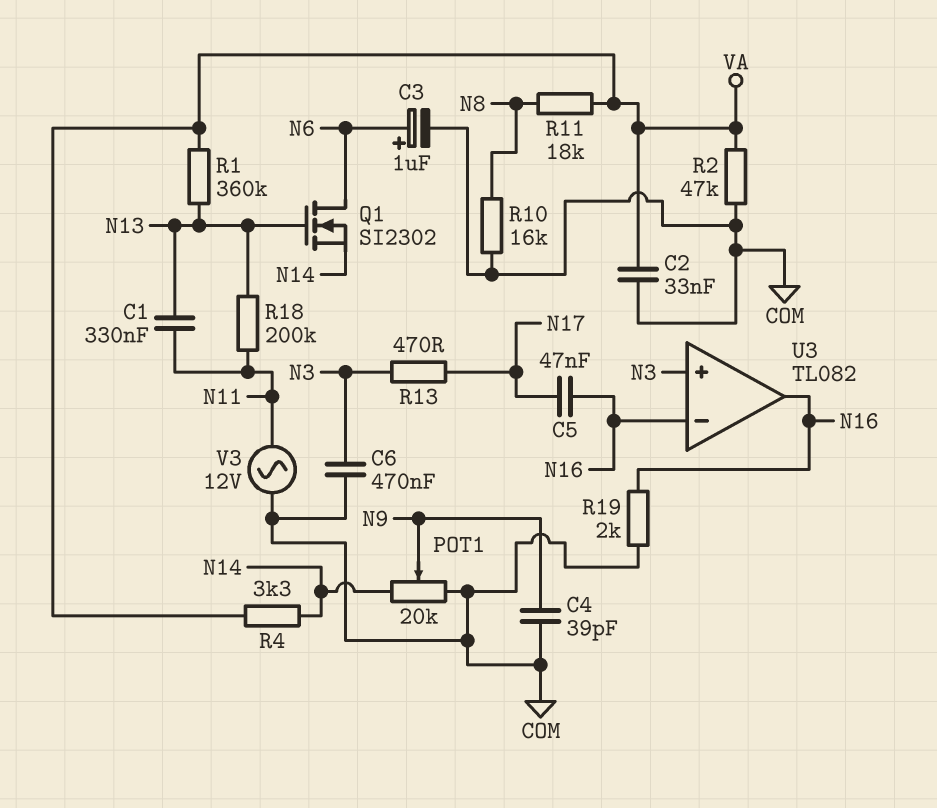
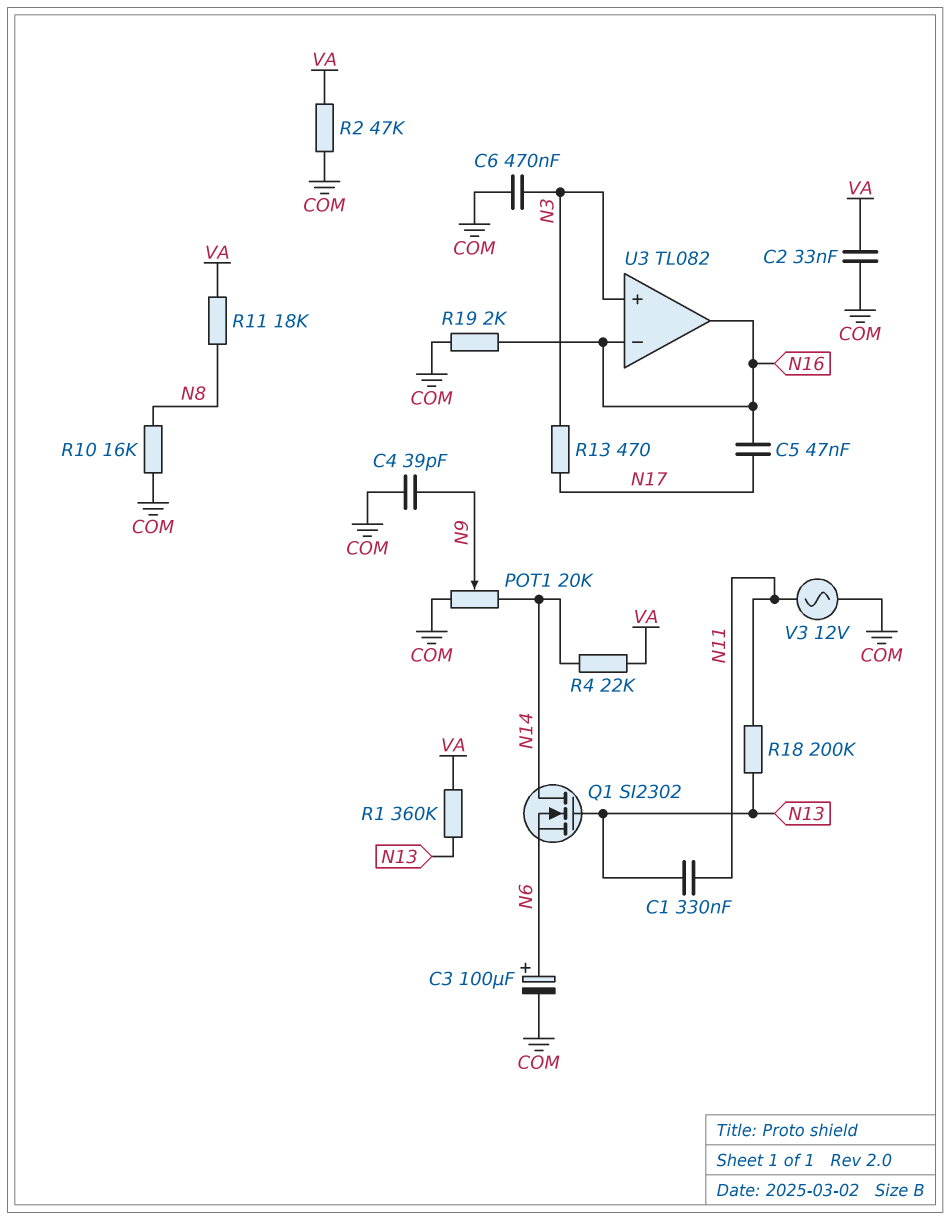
C3: 1uF (plus N6, minus COM) -> 100uF (plus N6, minus COM)
Q1: NMOS SI2302 (G N13, D N6, S N14) -> NMOS SI2302 (G N13, D N14, S N6)
R4: 3.3k (N14, VA) -> 22k (N14, VA)

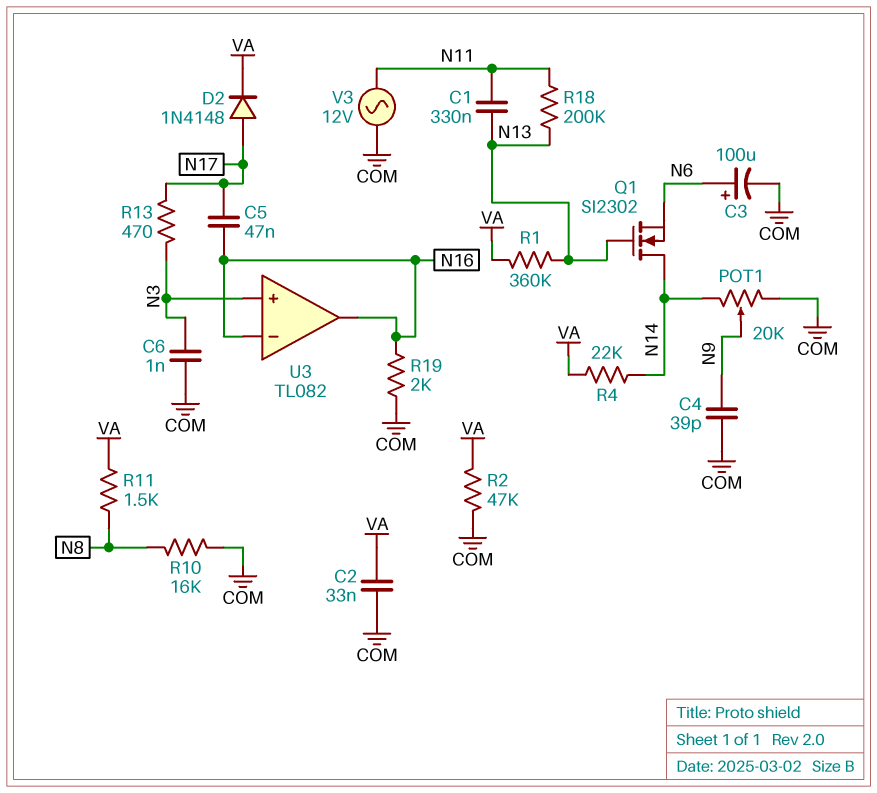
C6: 470nF (COM, N3) -> 1nF (COM, N3)
D2: none -> diode 1N4148 (A N17, K VA)
R11: 18k (N8, VA) -> 1.5k (N8, VA)

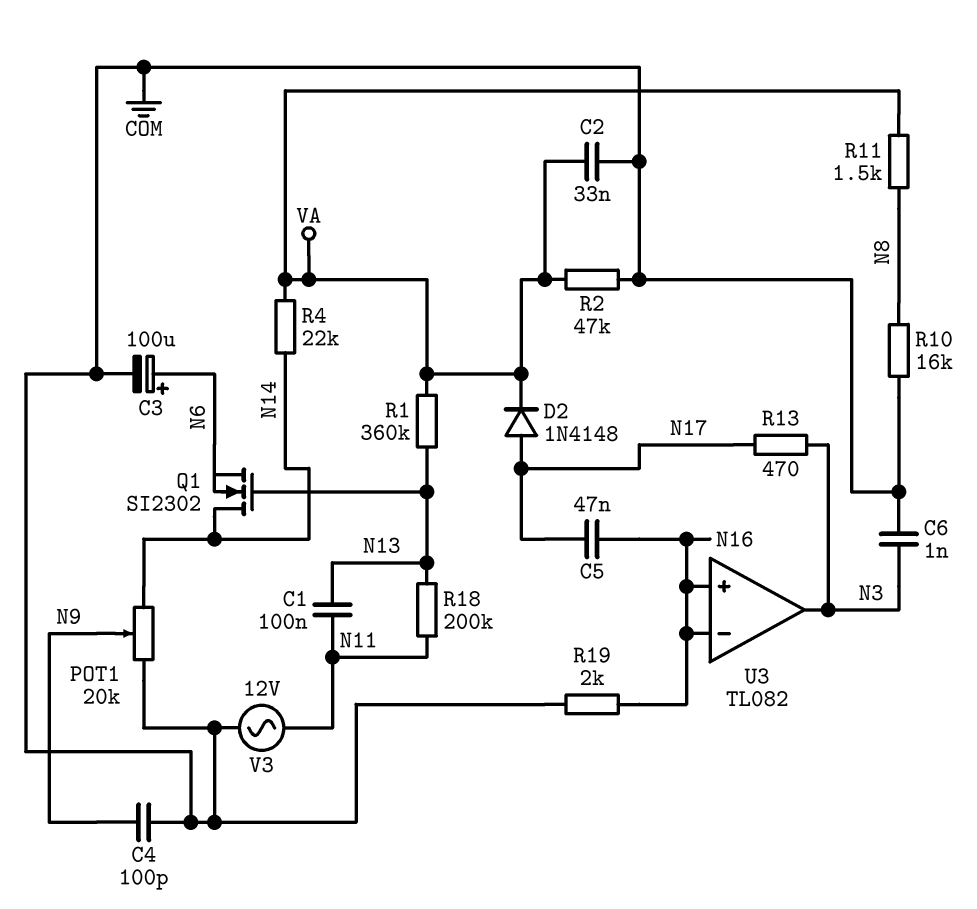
C1: 330nF (N11, N13) -> 100nF (N11, N13)
C4: 39pF (COM, N9) -> 100pF (COM, N9)
U3 pin in+: N3 -> N16
U3 pin out: N16 -> N3

